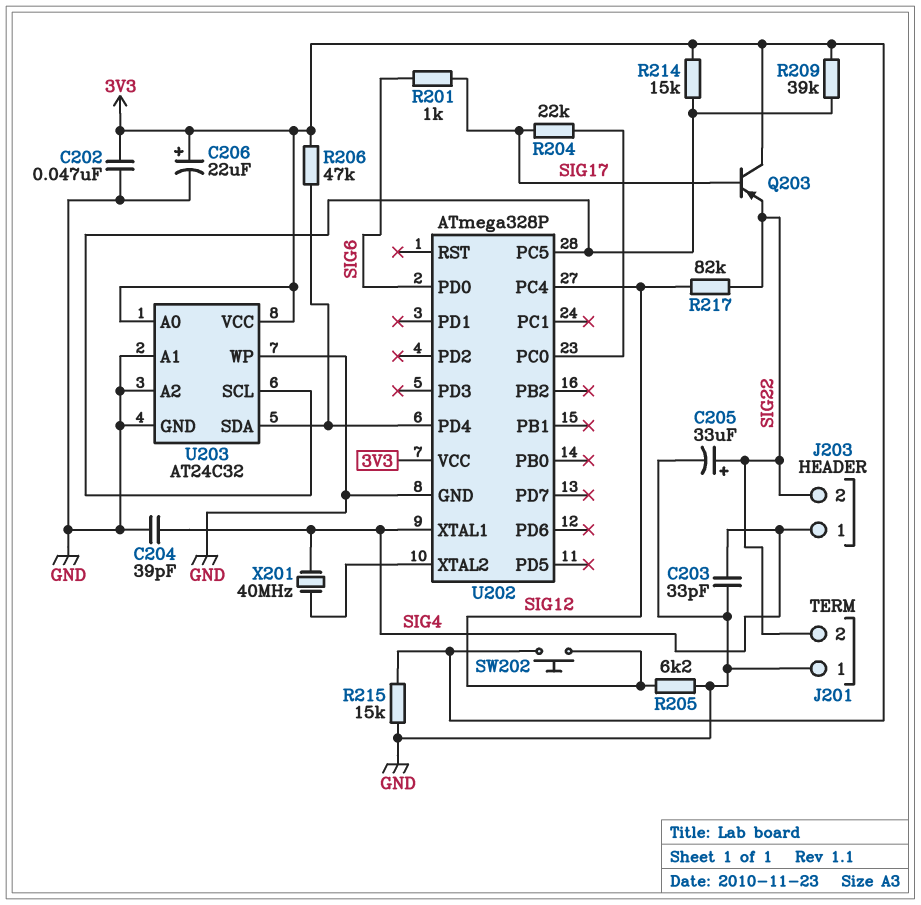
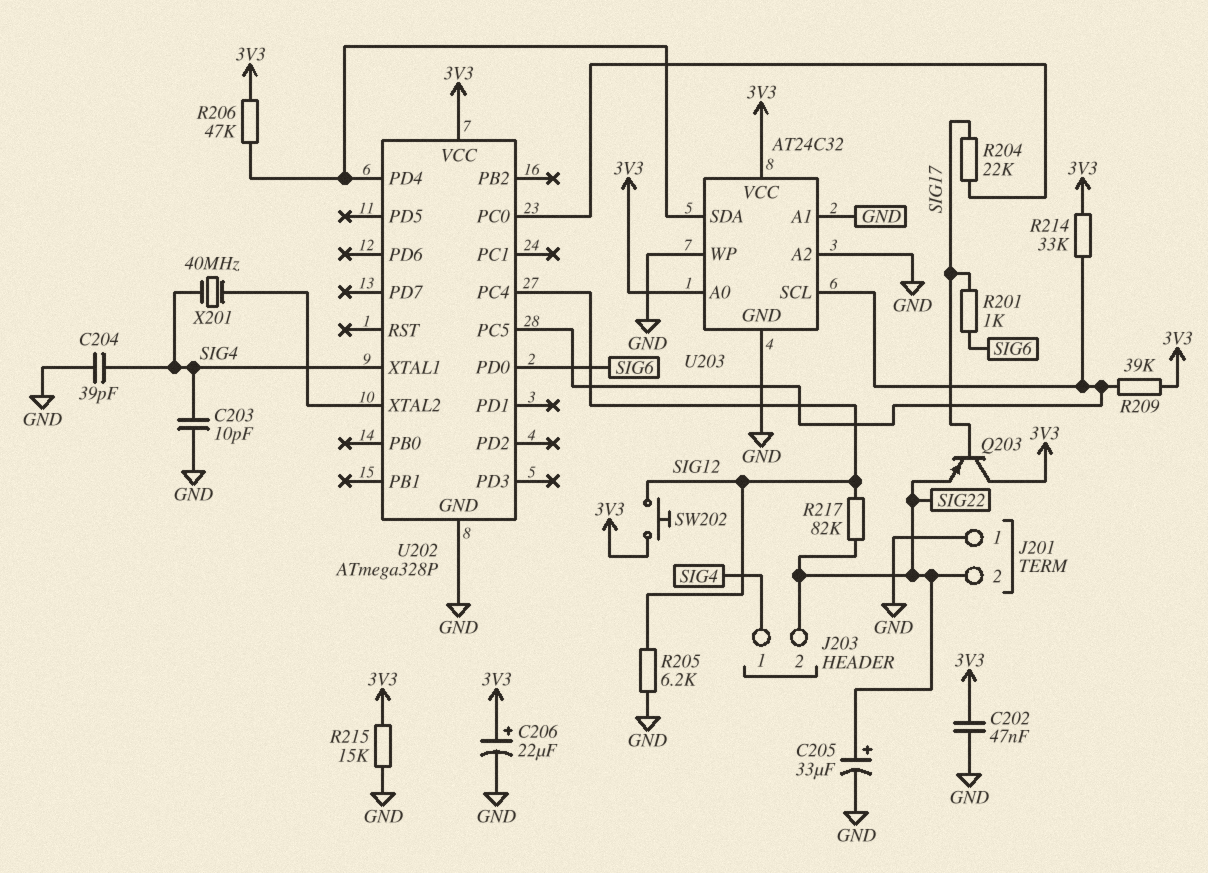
C203: 33pF (GND, SIG4) -> 10pF (GND, SIG4)
R214: 15k (3V3, U202/PC5) -> 33k (3V3, U202/PC5)

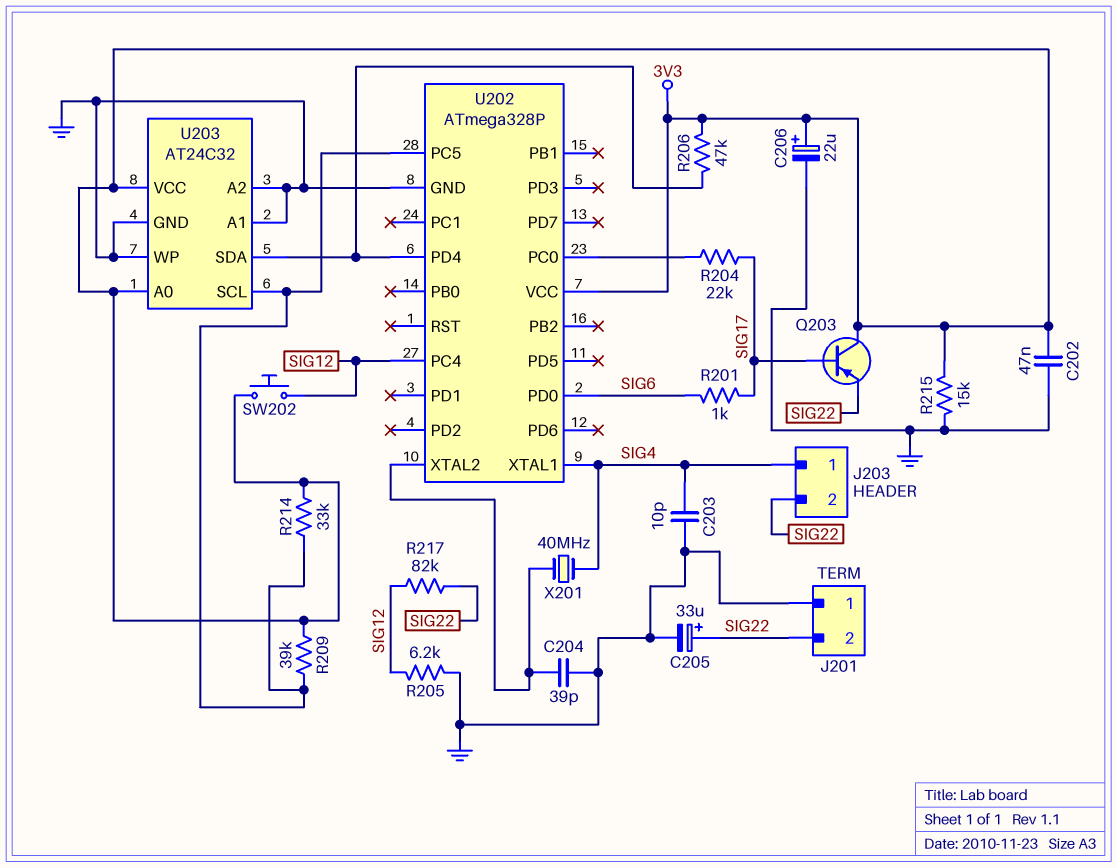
C204: 39pF (GND, SIG4) -> 39pF (GND, U202/XTAL2)

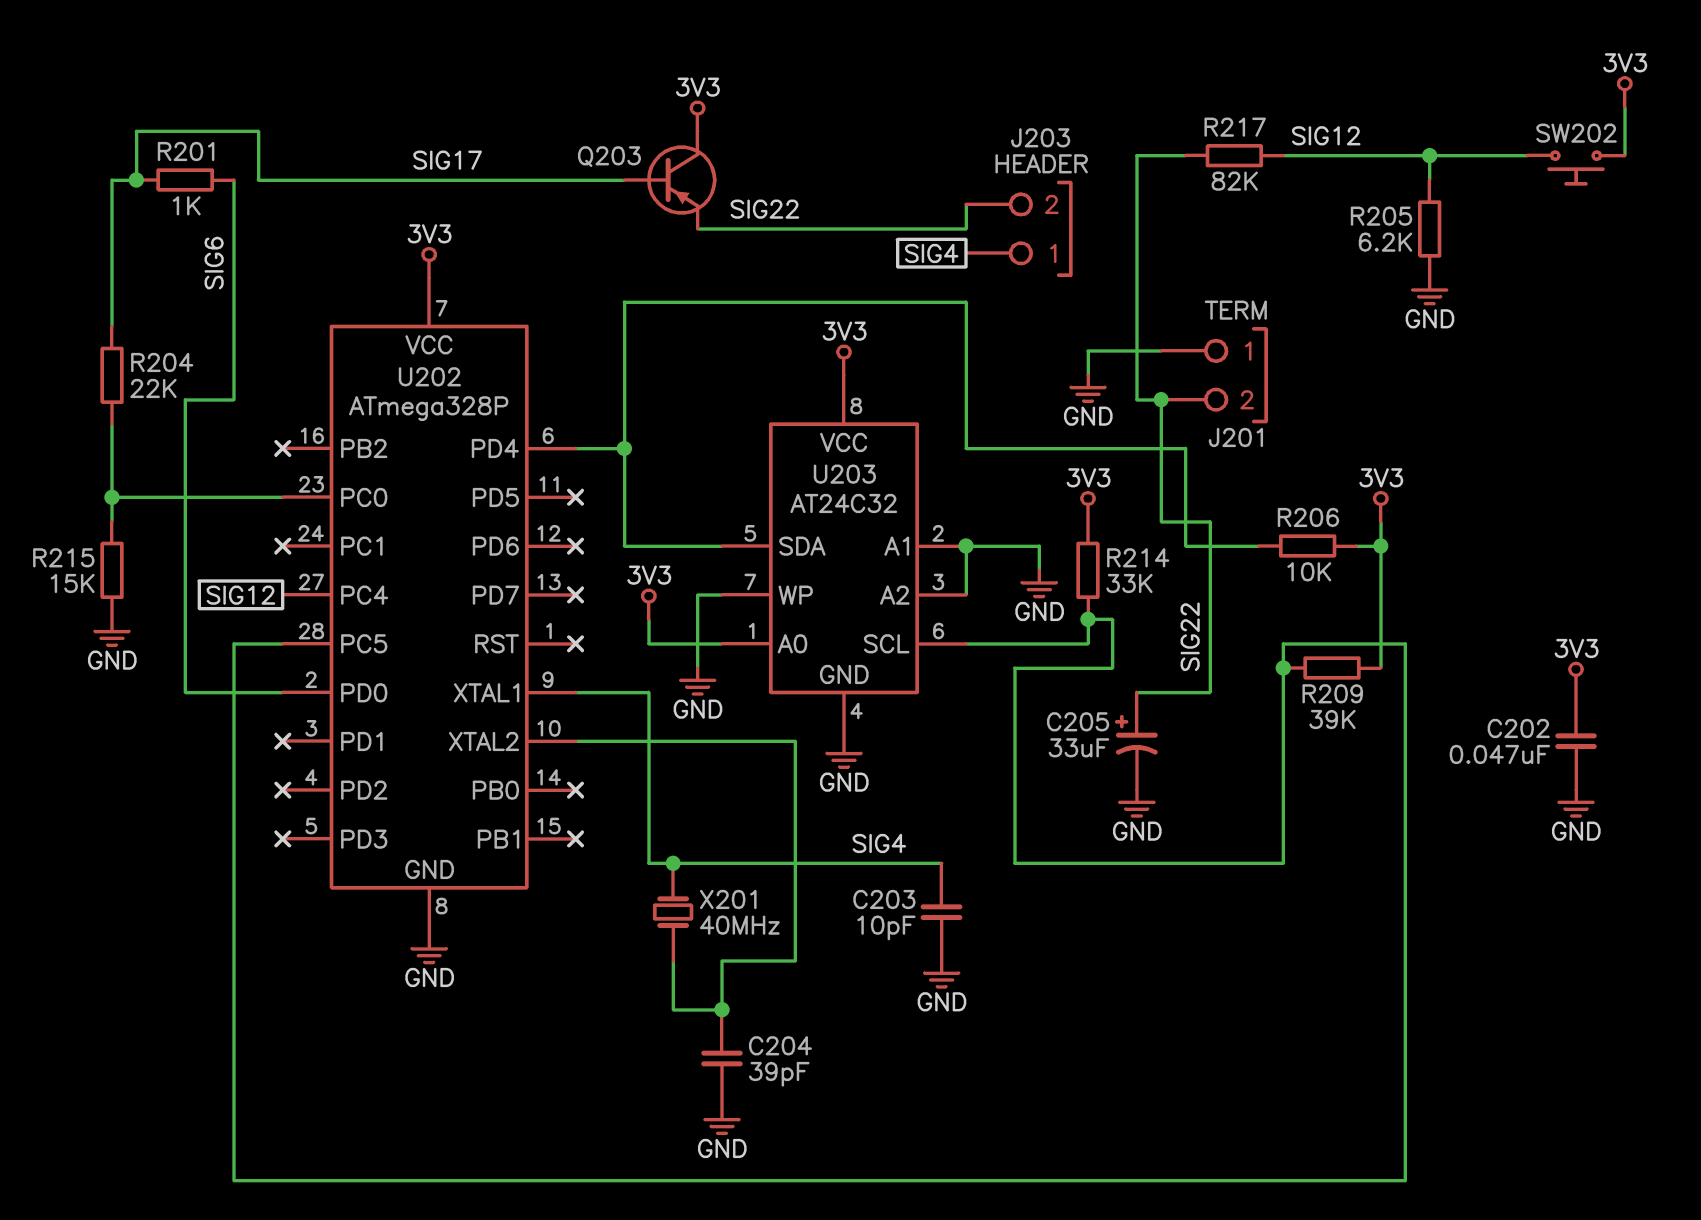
C206: 22uF (plus 3V3, minus GND) -> none
R206: 47k (3V3, U202/PD4) -> 10k (3V3, U202/PD4)
R215: 15k (3V3, GND) -> 15k (GND, U202/PC0)

